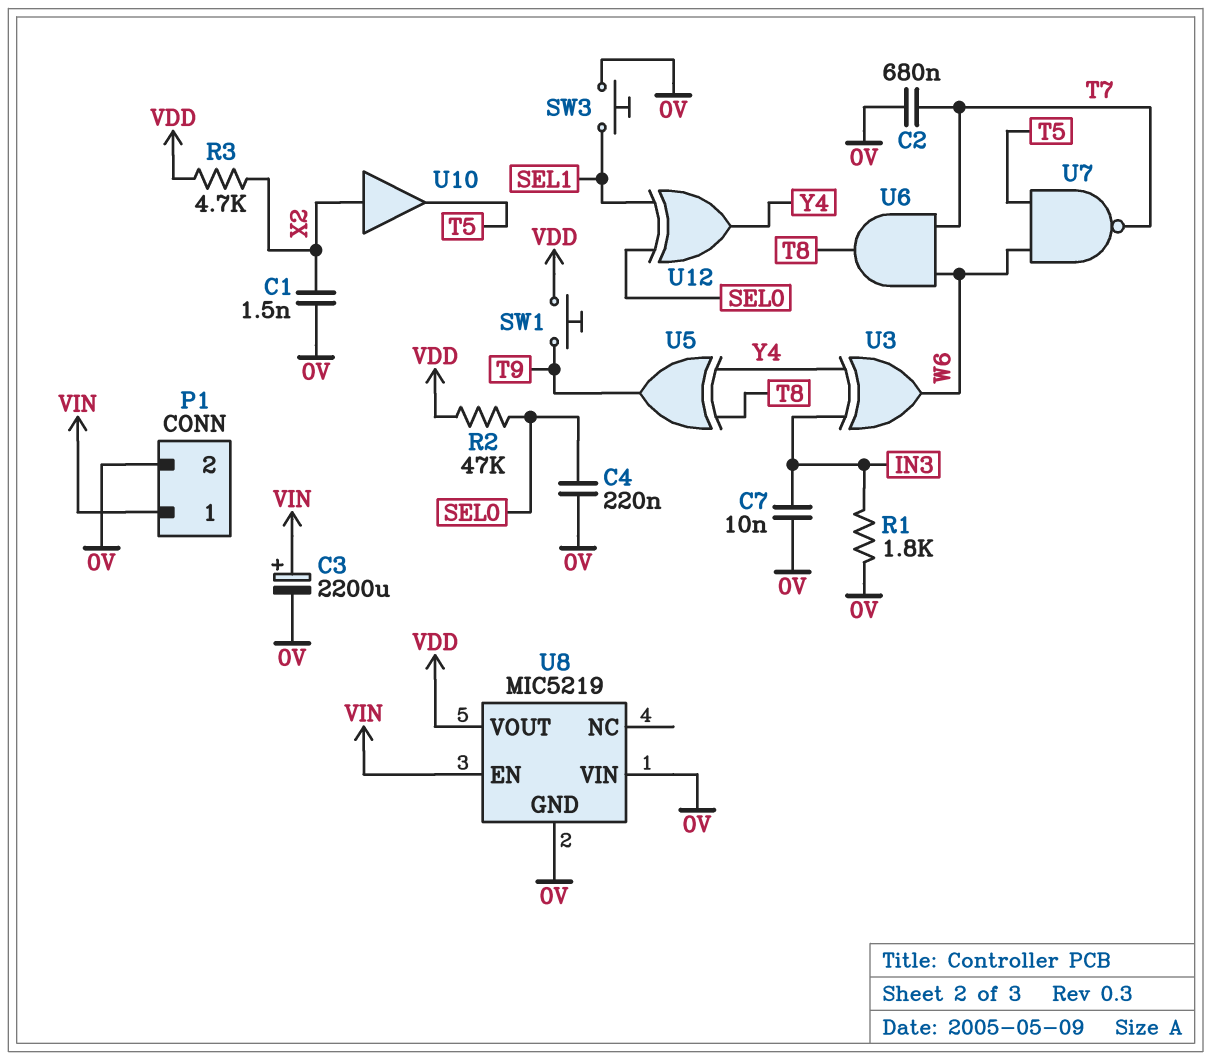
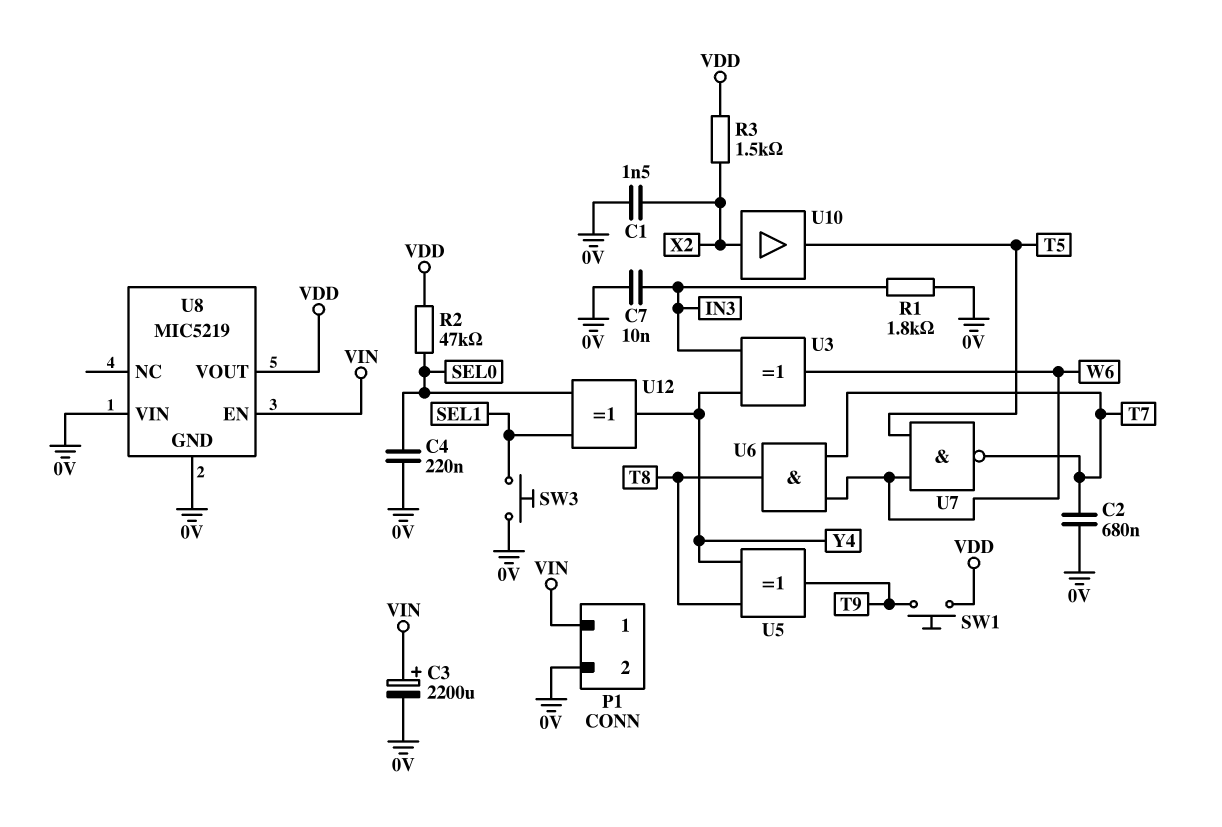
R3: 4.7k (VDD, X2) -> 1.5k (VDD, X2)

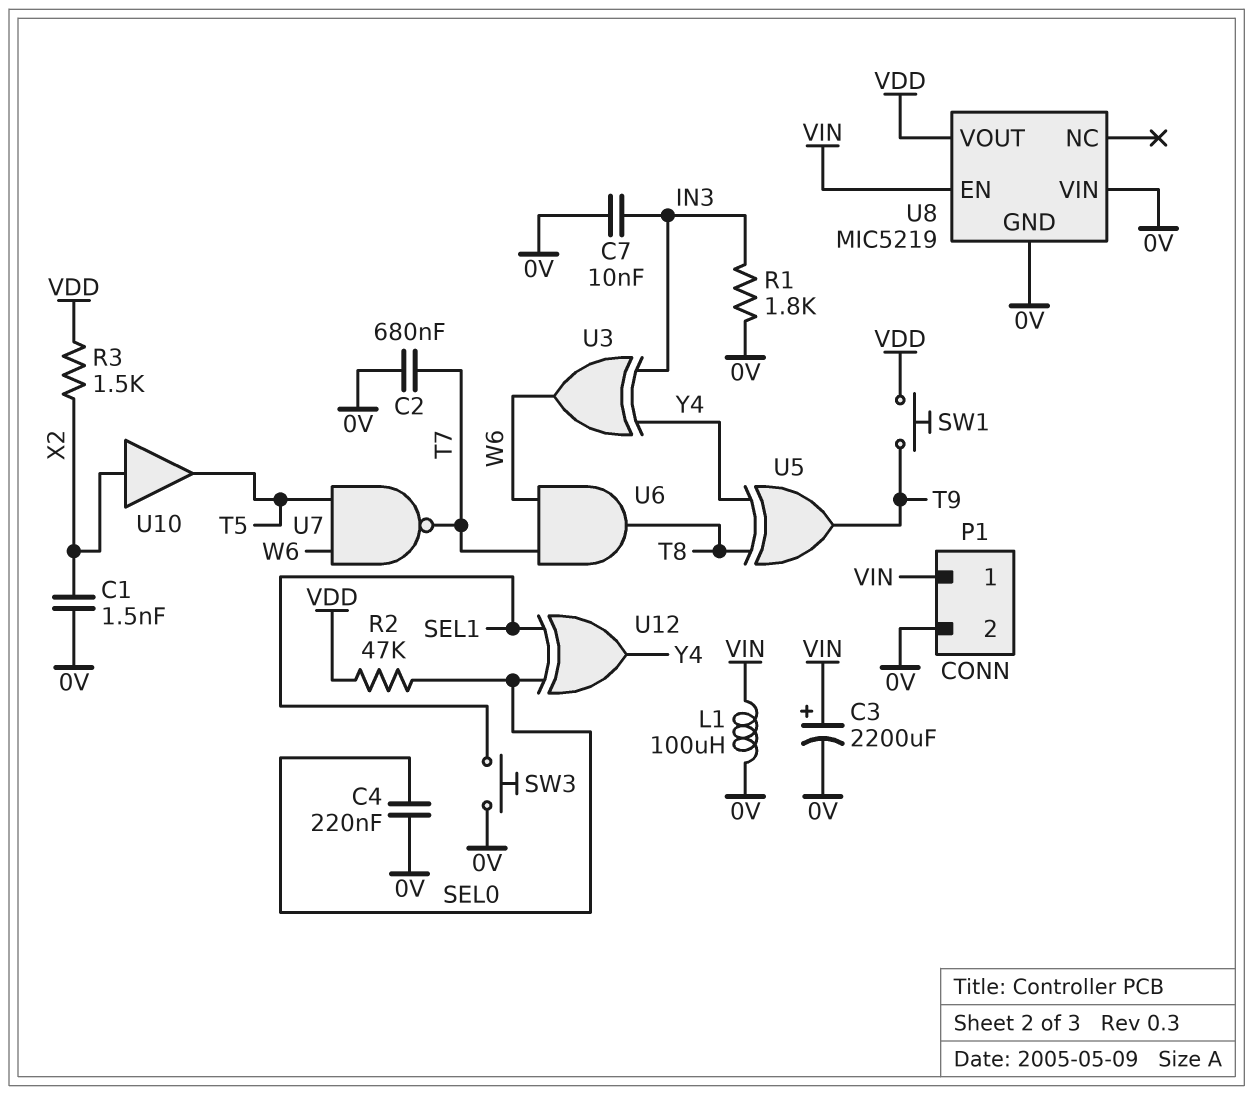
L1: none -> 100uH (0V, VIN)

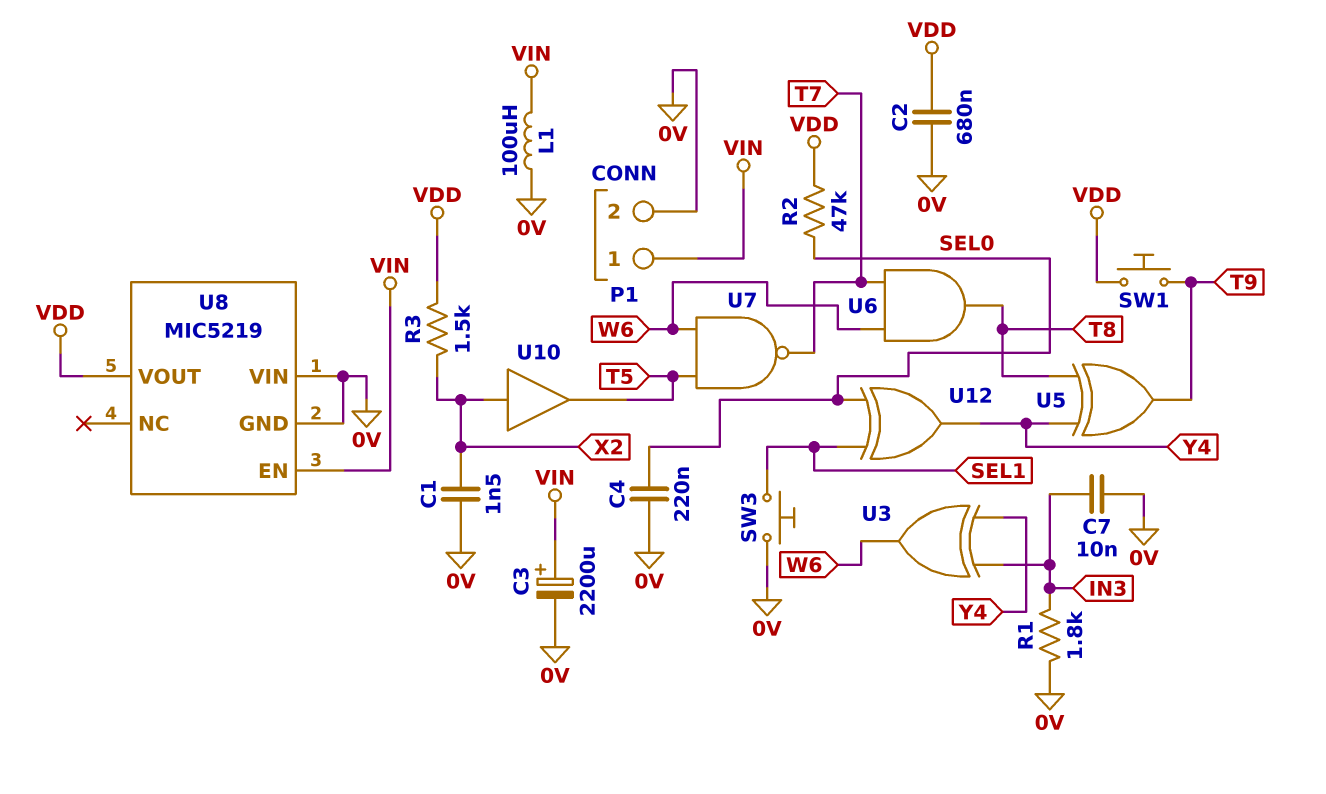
C2: 680nF (0V, T7) -> 680nF (0V, VDD)

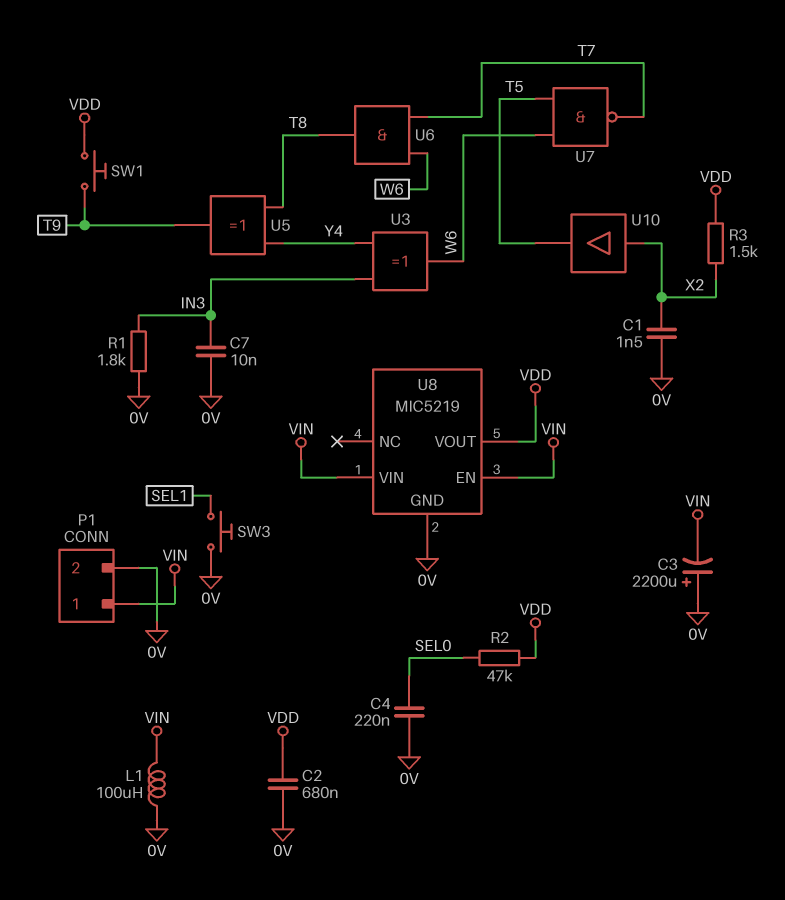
C3: 2200uF (plus VIN, minus 0V) -> 2200uF (plus 0V, minus VIN)
U8 pin VIN: 0V -> VIN
U12: XOR (in SEL0, in SEL1, out Y4) -> none

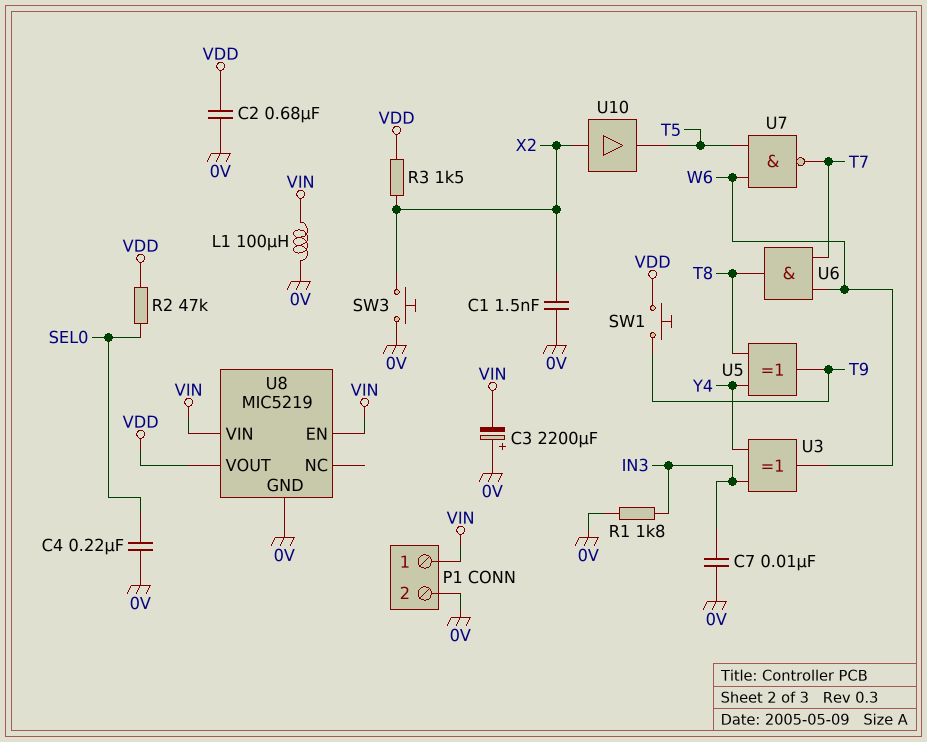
SW3: button (0V, SEL1) -> button (0V, X2)

